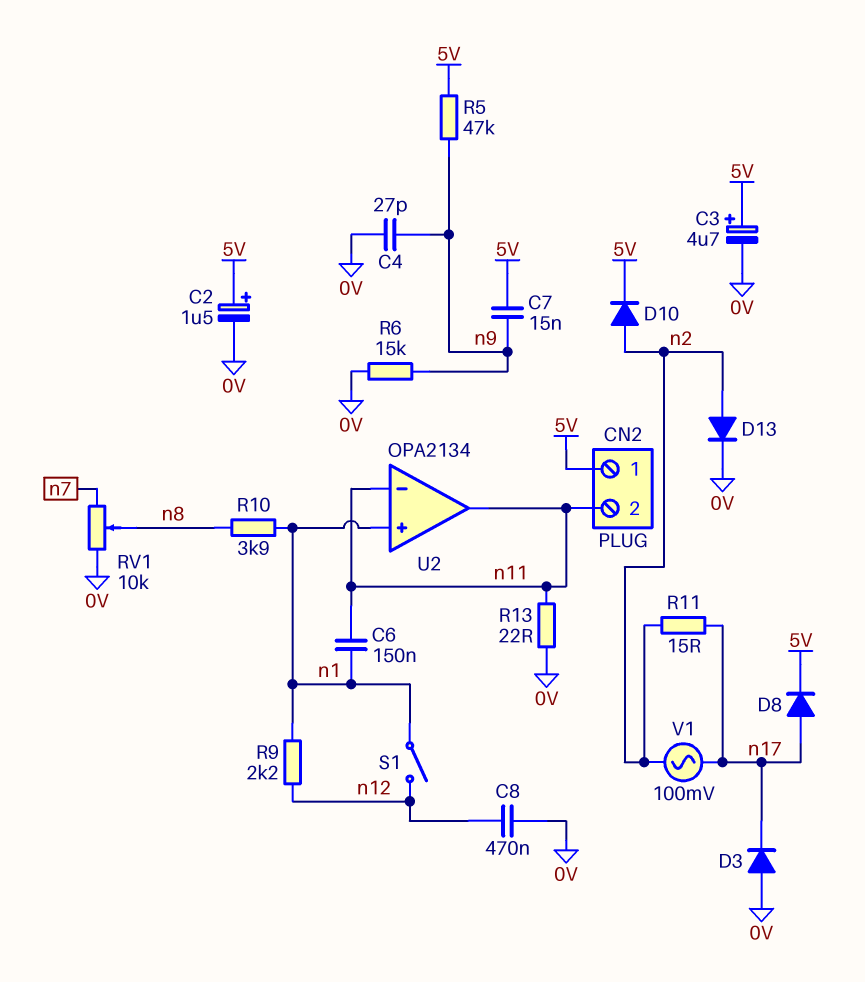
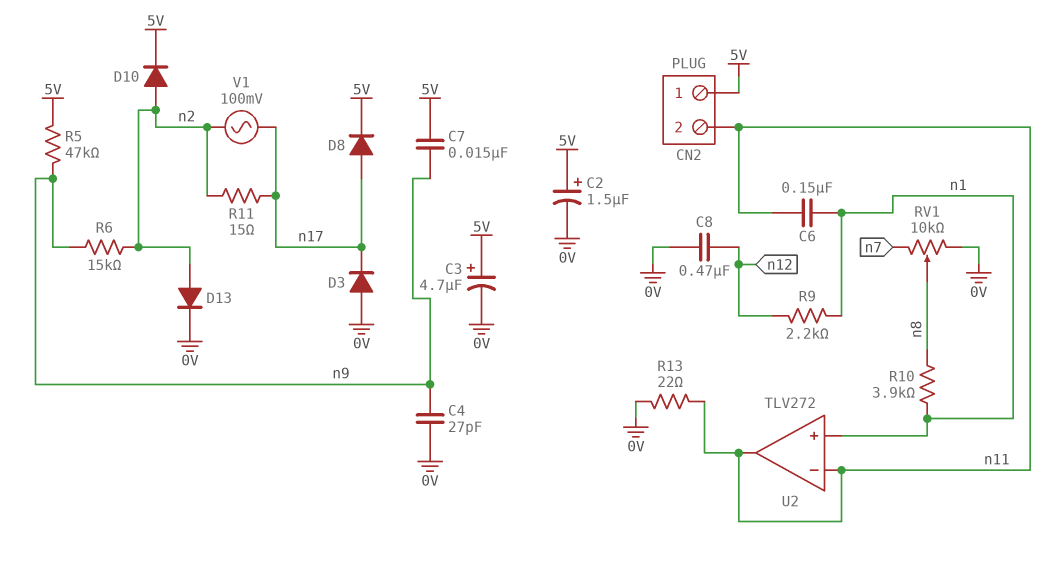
R6: 15k (0V, n9) -> 15k (n2, n9)
S1: switch (n1, n12) -> none
U2: OPA2134 -> TLV272

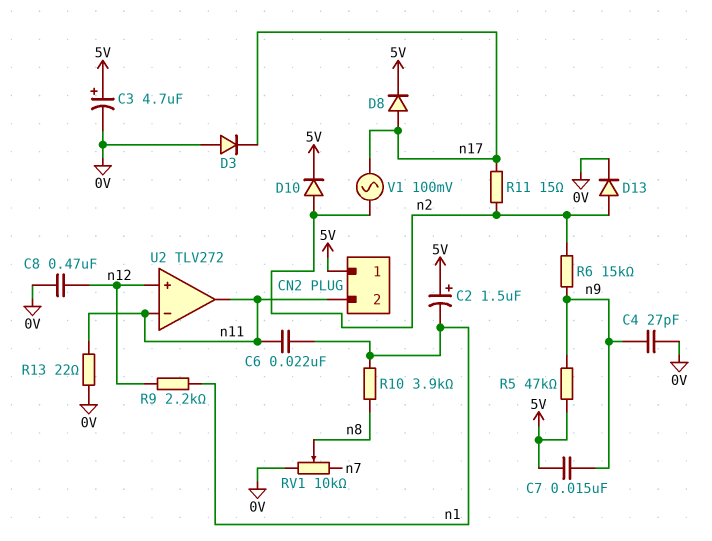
C2: 1.5uF (plus 5V, minus 0V) -> 1.5uF (plus 5V, minus n1)
C6: 150nF (n1, n11) -> 22nF (n1, n11)
U2 pin in+: n1 -> n12

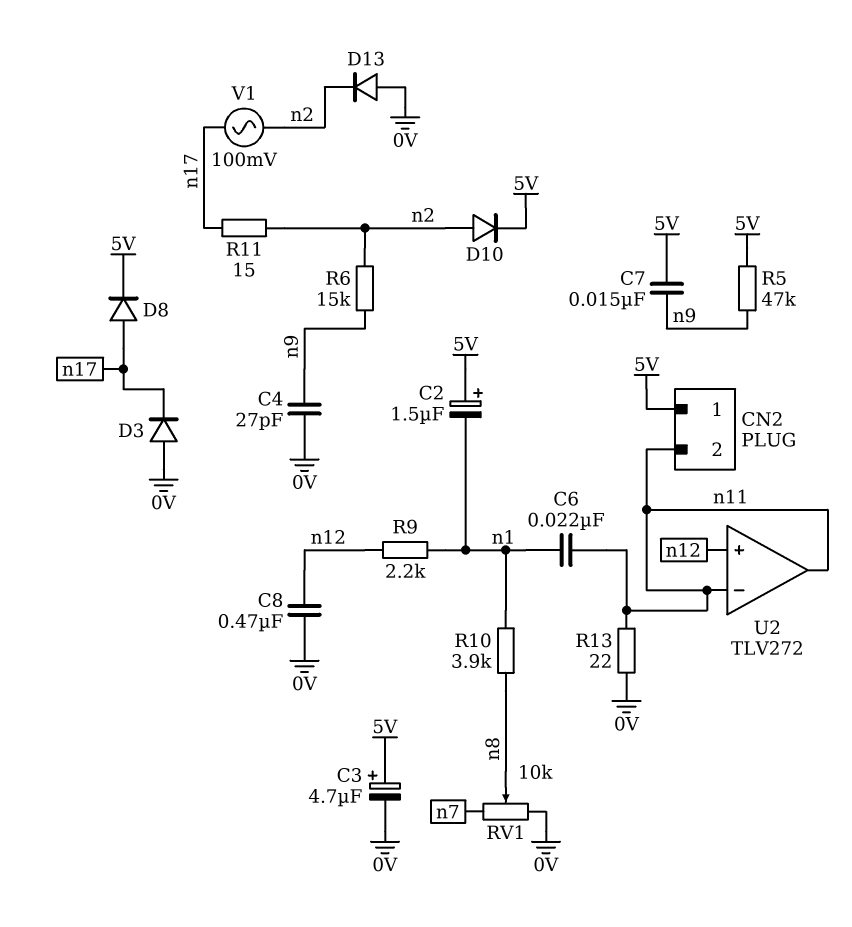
D13: diode (A n2, K 0V) -> diode (A 0V, K n2)

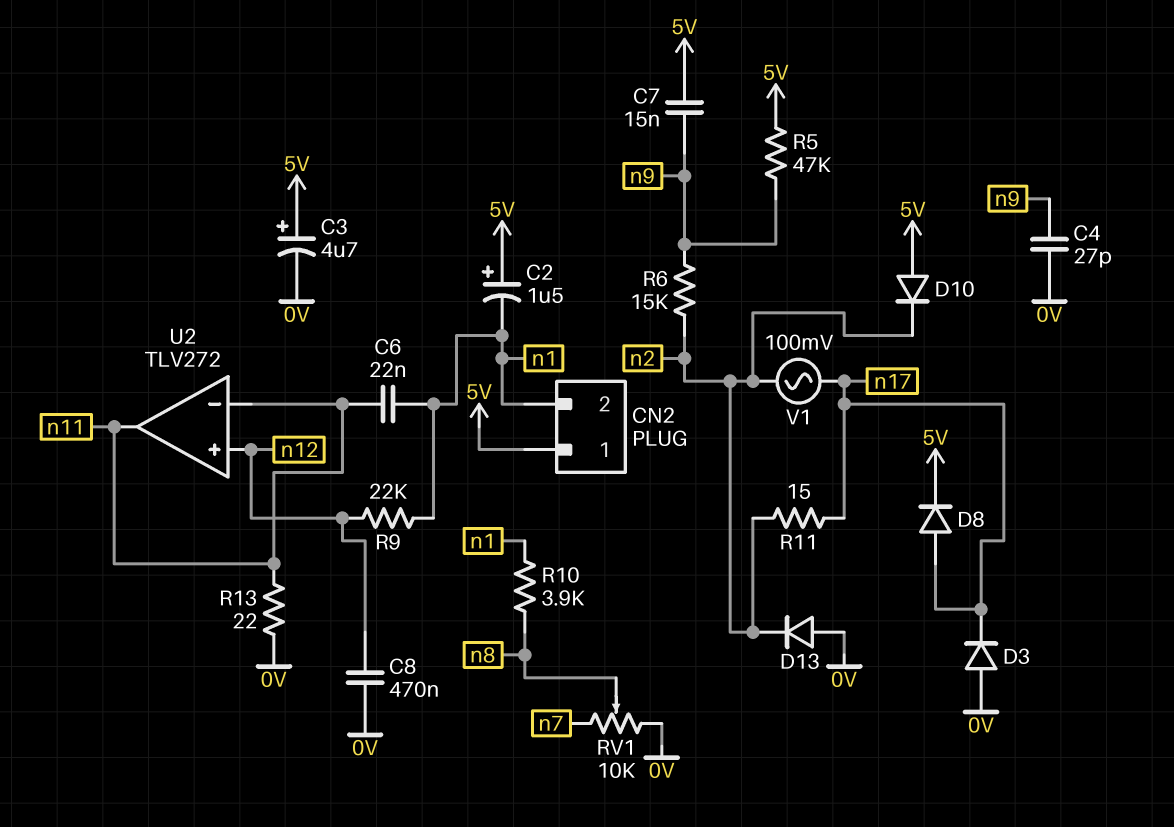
CN2 pin 2: n11 -> n1
D10: diode (A n2, K 5V) -> diode (A 5V, K n2)
R9: 2.2k (n1, n12) -> 22k (n1, n12)

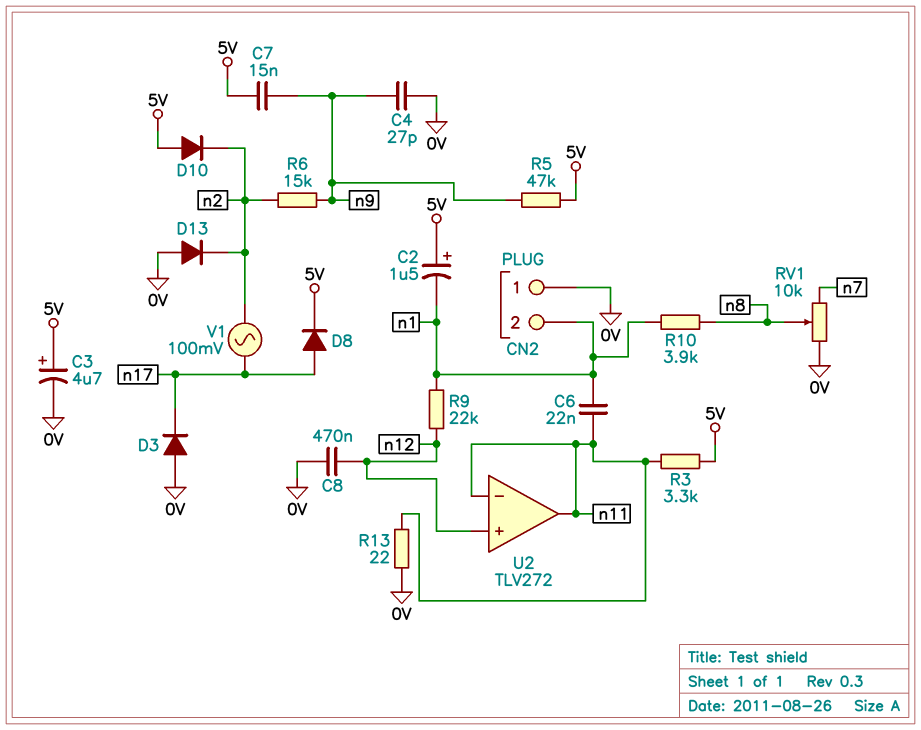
CN2 pin 1: 5V -> 0V
R3: none -> 3.3k (5V, n11)
R11: 15 (n2, n17) -> none

